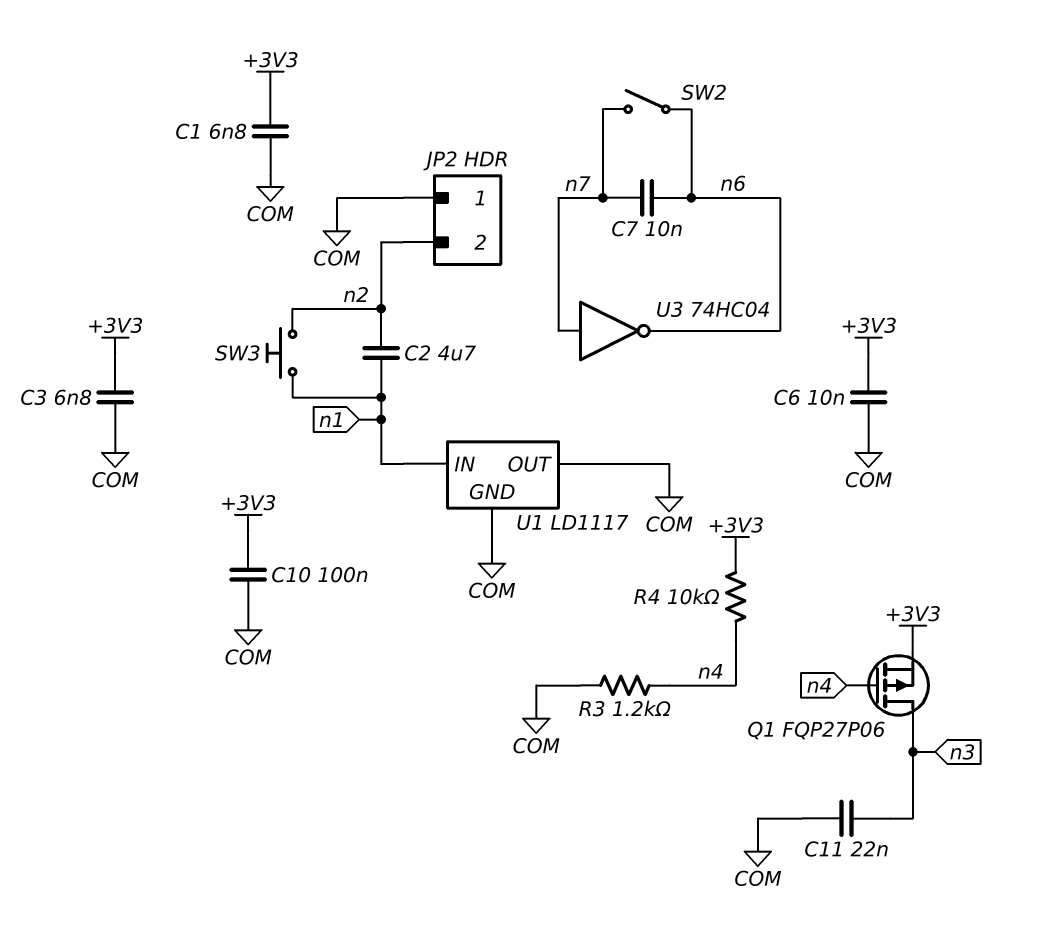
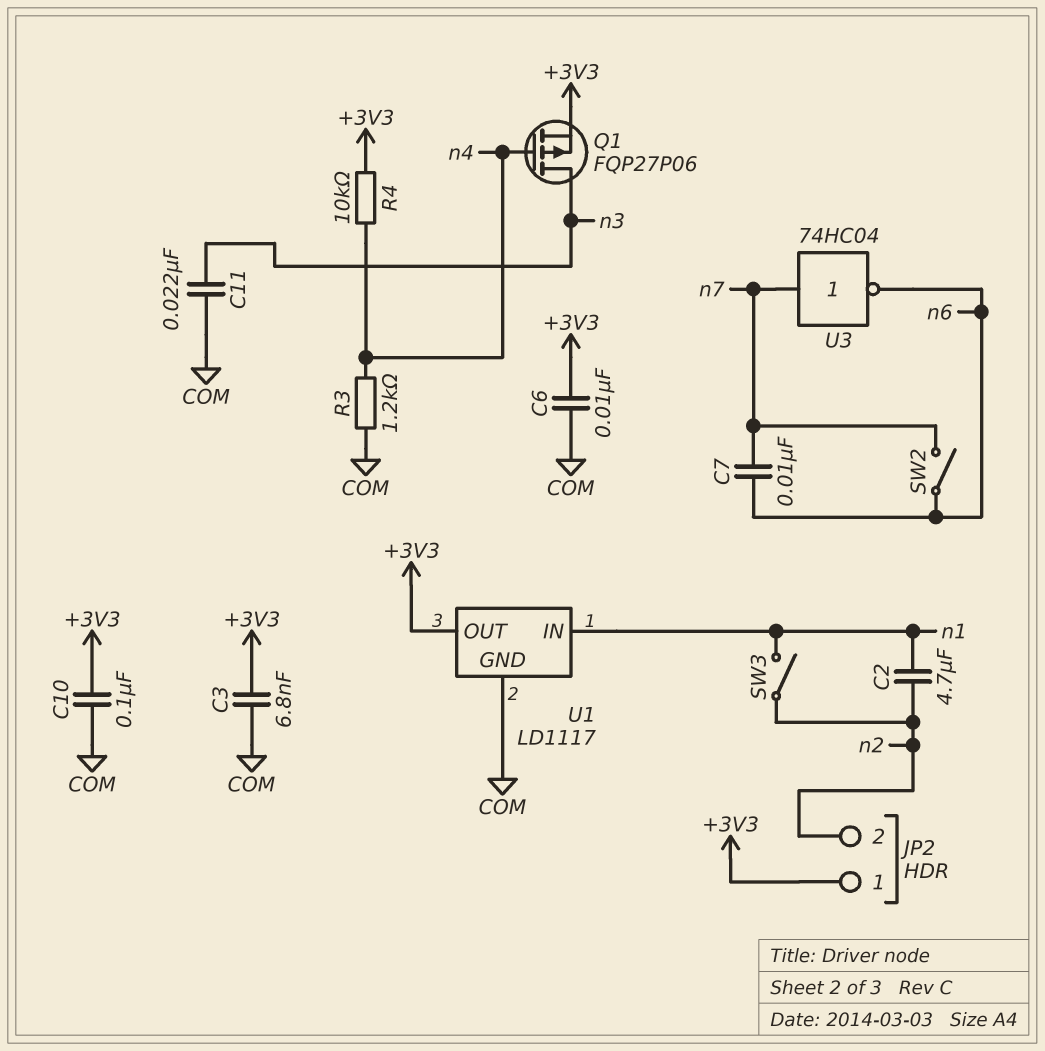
C1: 6.8nF (+3V3, COM) -> none
JP2 pin 1: COM -> +3V3
SW3: button (n1, n2) -> switch (n1, n2)
U1 pin OUT: COM -> +3V3

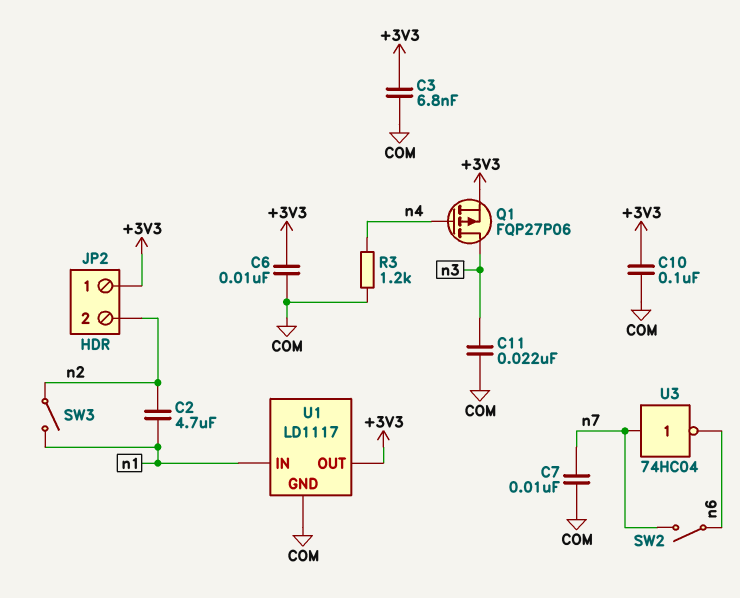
C7: 10nF (n6, n7) -> 10nF (COM, n7)
R4: 10k (+3V3, n4) -> none

